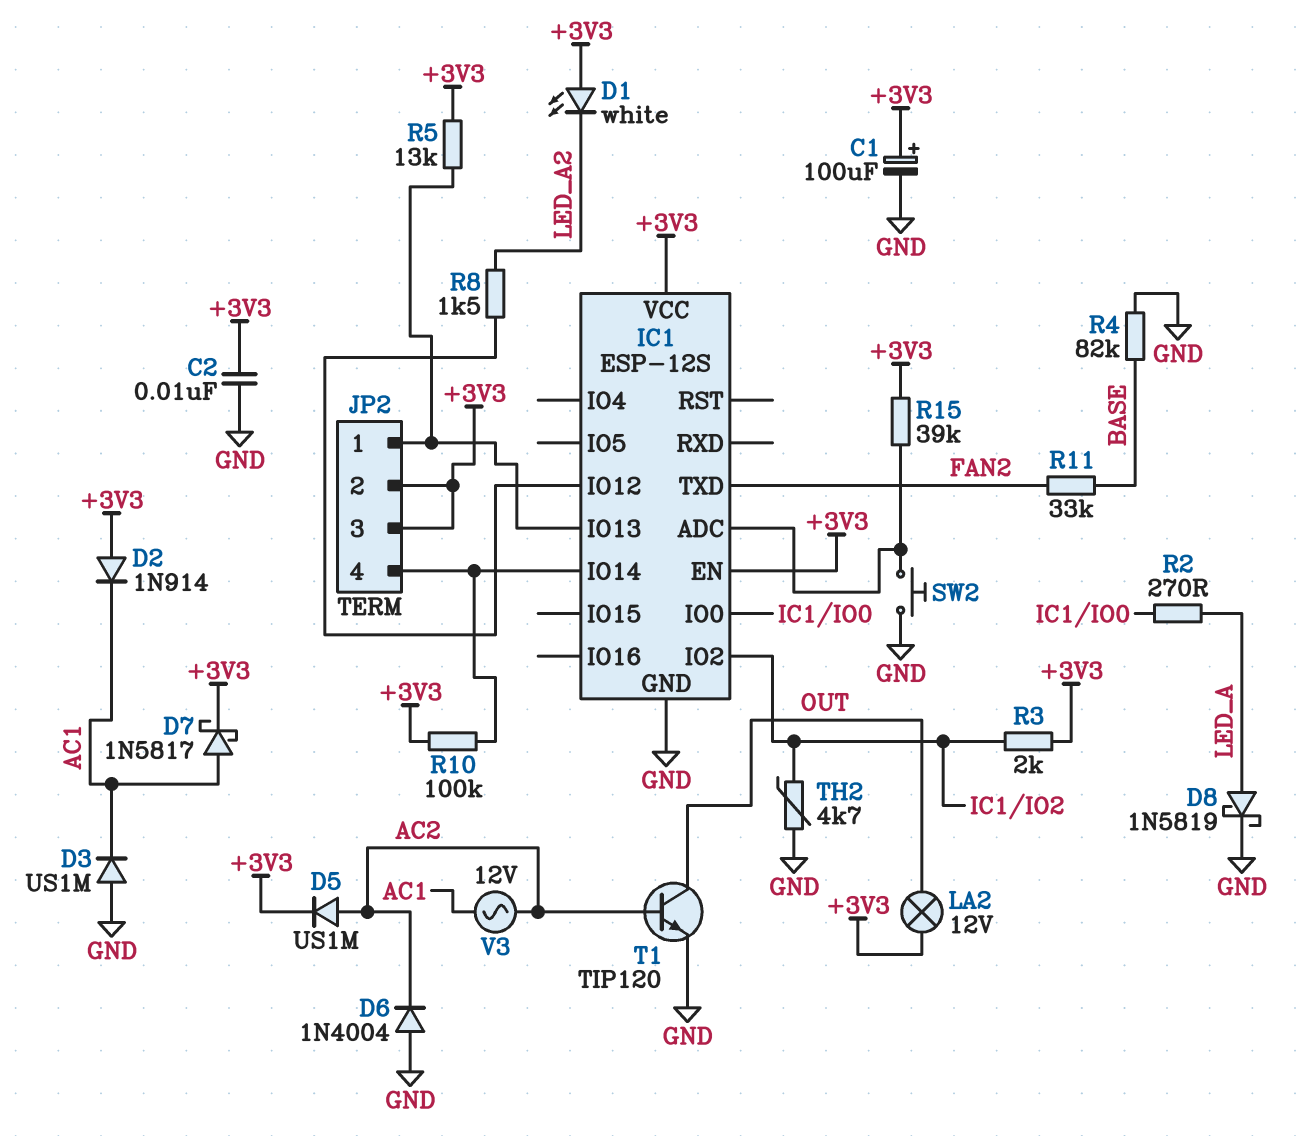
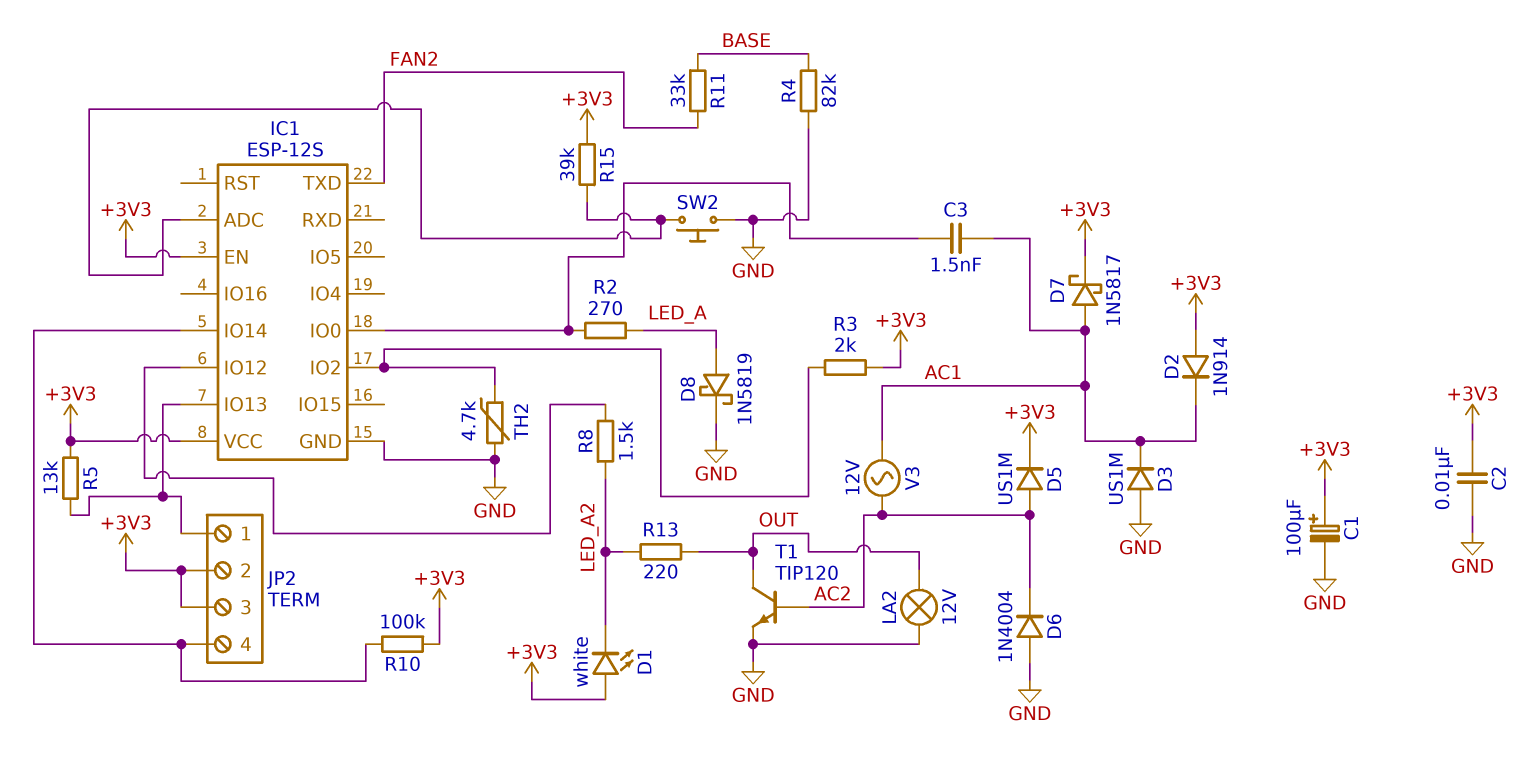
C3: none -> 1.5nF (AC1, IC1/IO0)
LA2: lamp 12V (+3V3, OUT) -> lamp 12V (GND, OUT)
R13: none -> 220 (LED_A2, OUT)

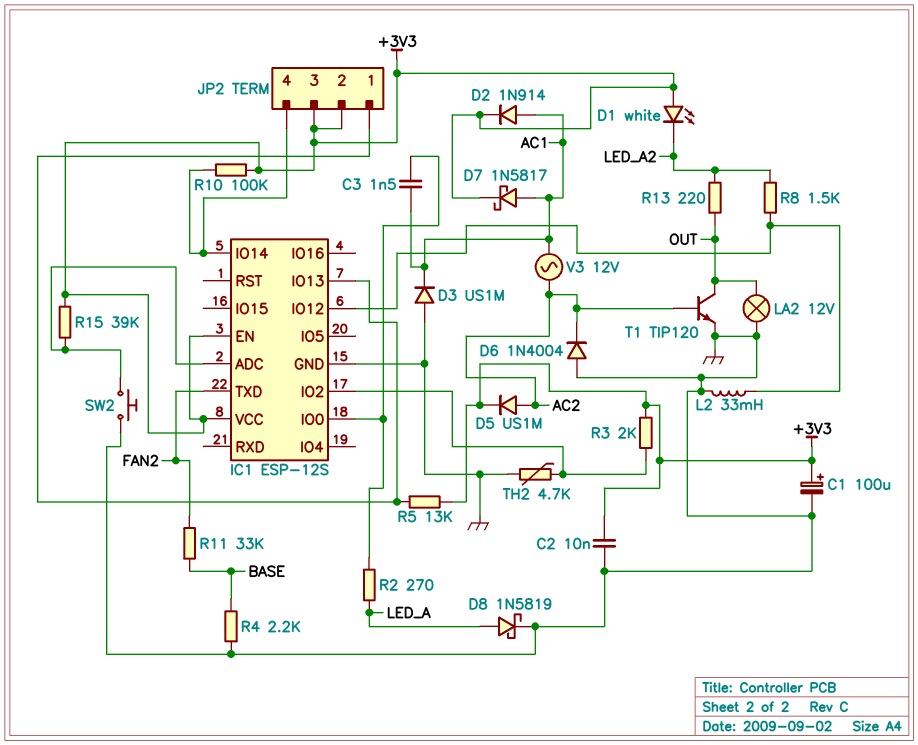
D2: diode 1N914 (A +3V3, K AC1) -> diode 1N914 (A AC1, K +3V3)
L2: none -> 33mH (GND, IC1/IO12)
R4: 82k (BASE, GND) -> 2.2k (BASE, GND)

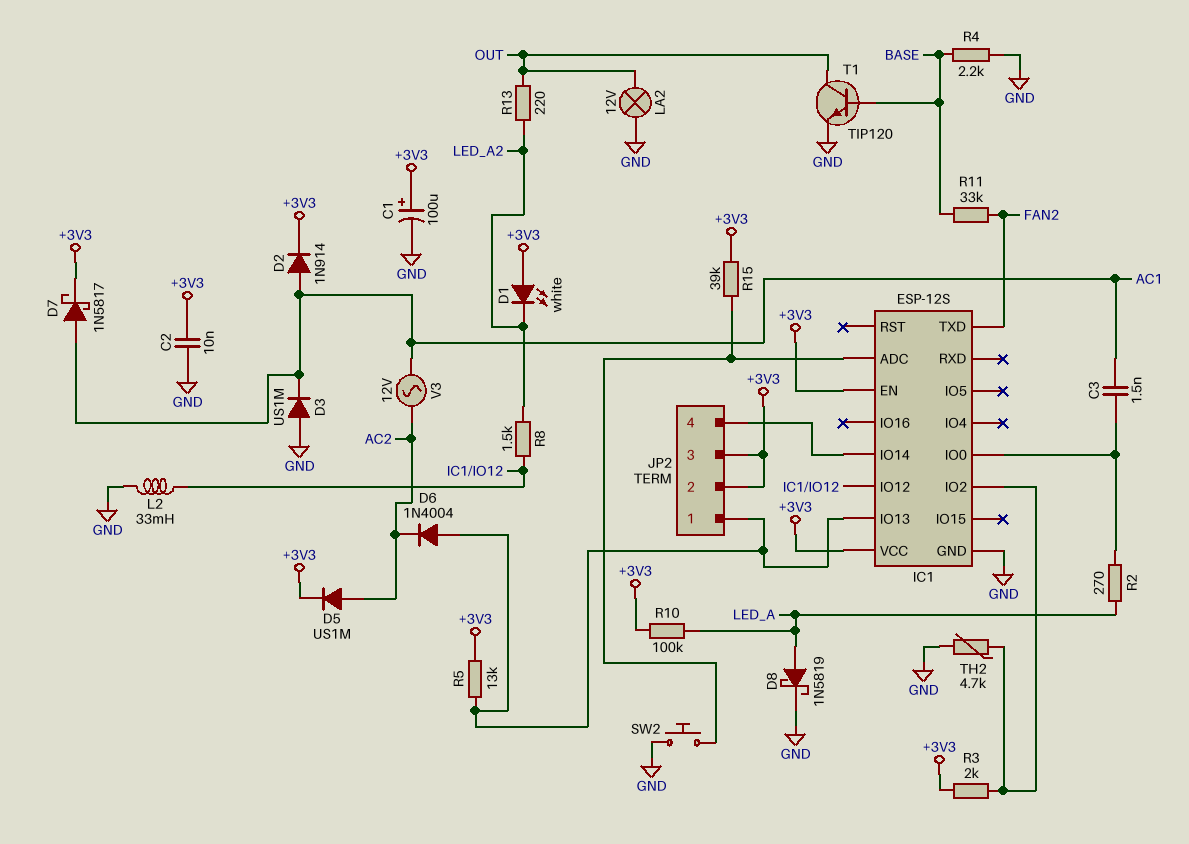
D6: diode 1N4004 (A GND, K AC2) -> diode 1N4004 (A IC1/IO13, K AC2)
R10: 100k (+3V3, IC1/IO14) -> 100k (+3V3, LED_A)
T1: NPN TIP120 (B AC2, C OUT, E GND) -> NPN TIP120 (B BASE, C OUT, E GND)

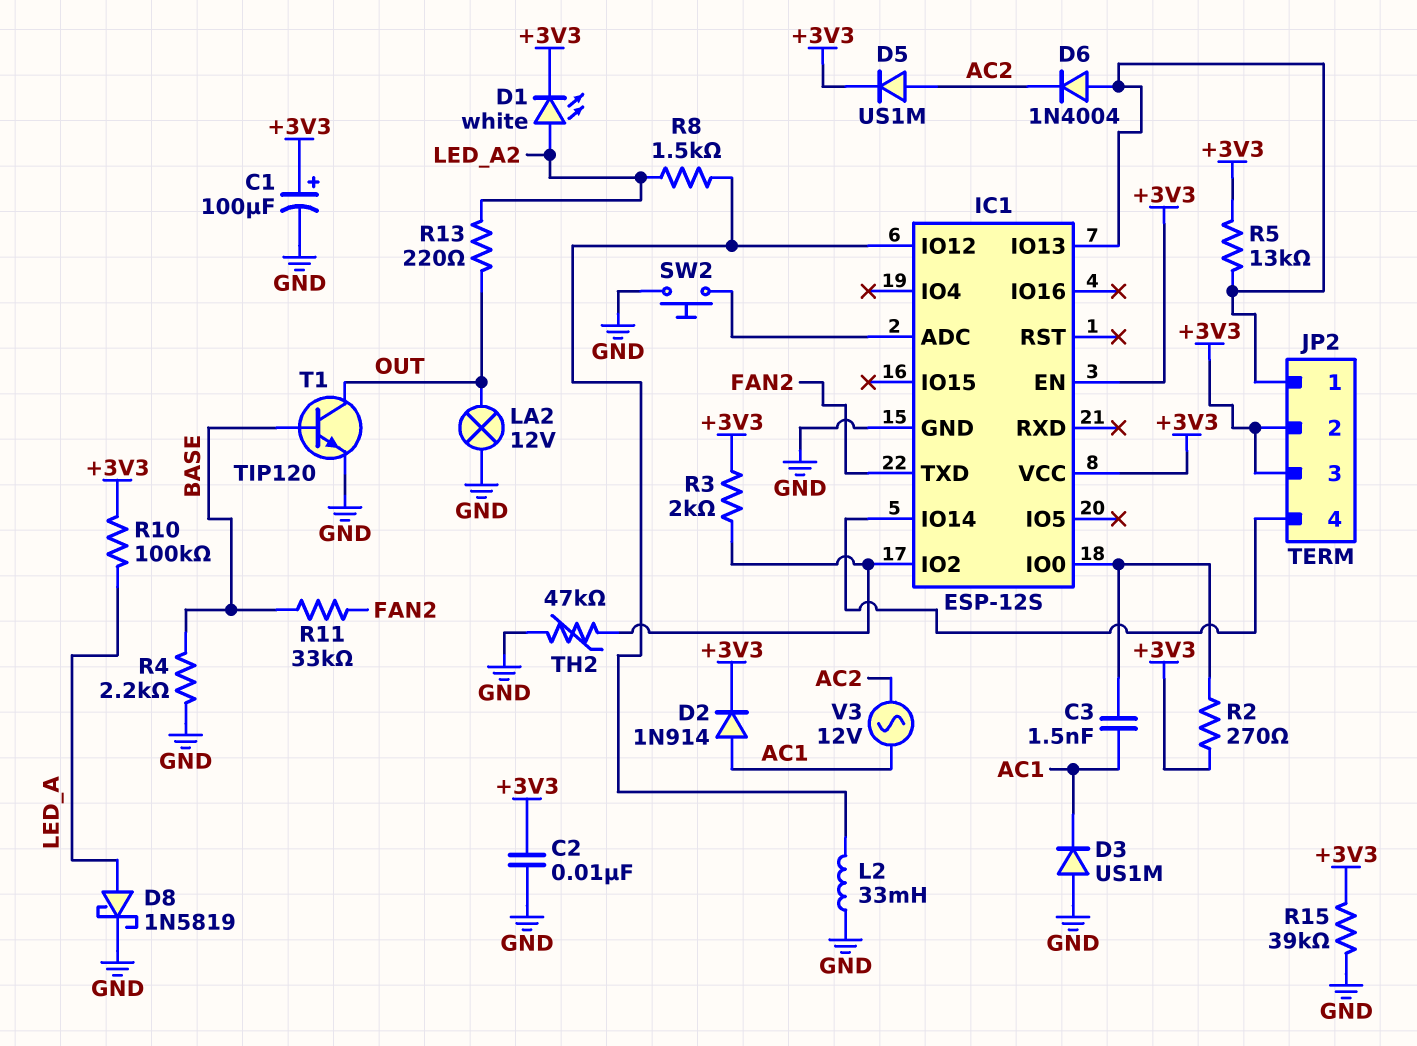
D1: LED white (A +3V3, K LED_A2) -> LED white (A LED_A2, K +3V3)
D7: schottky 1N5817 (A AC1, K +3V3) -> none
R2: 270 (IC1/IO0, LED_A) -> 270 (+3V3, IC1/IO0)
R15: 39k (+3V3, IC1/ADC) -> 39k (+3V3, GND)
TH2: 4.7k (GND, IC1/IO2) -> 47k (GND, IC1/IO2)

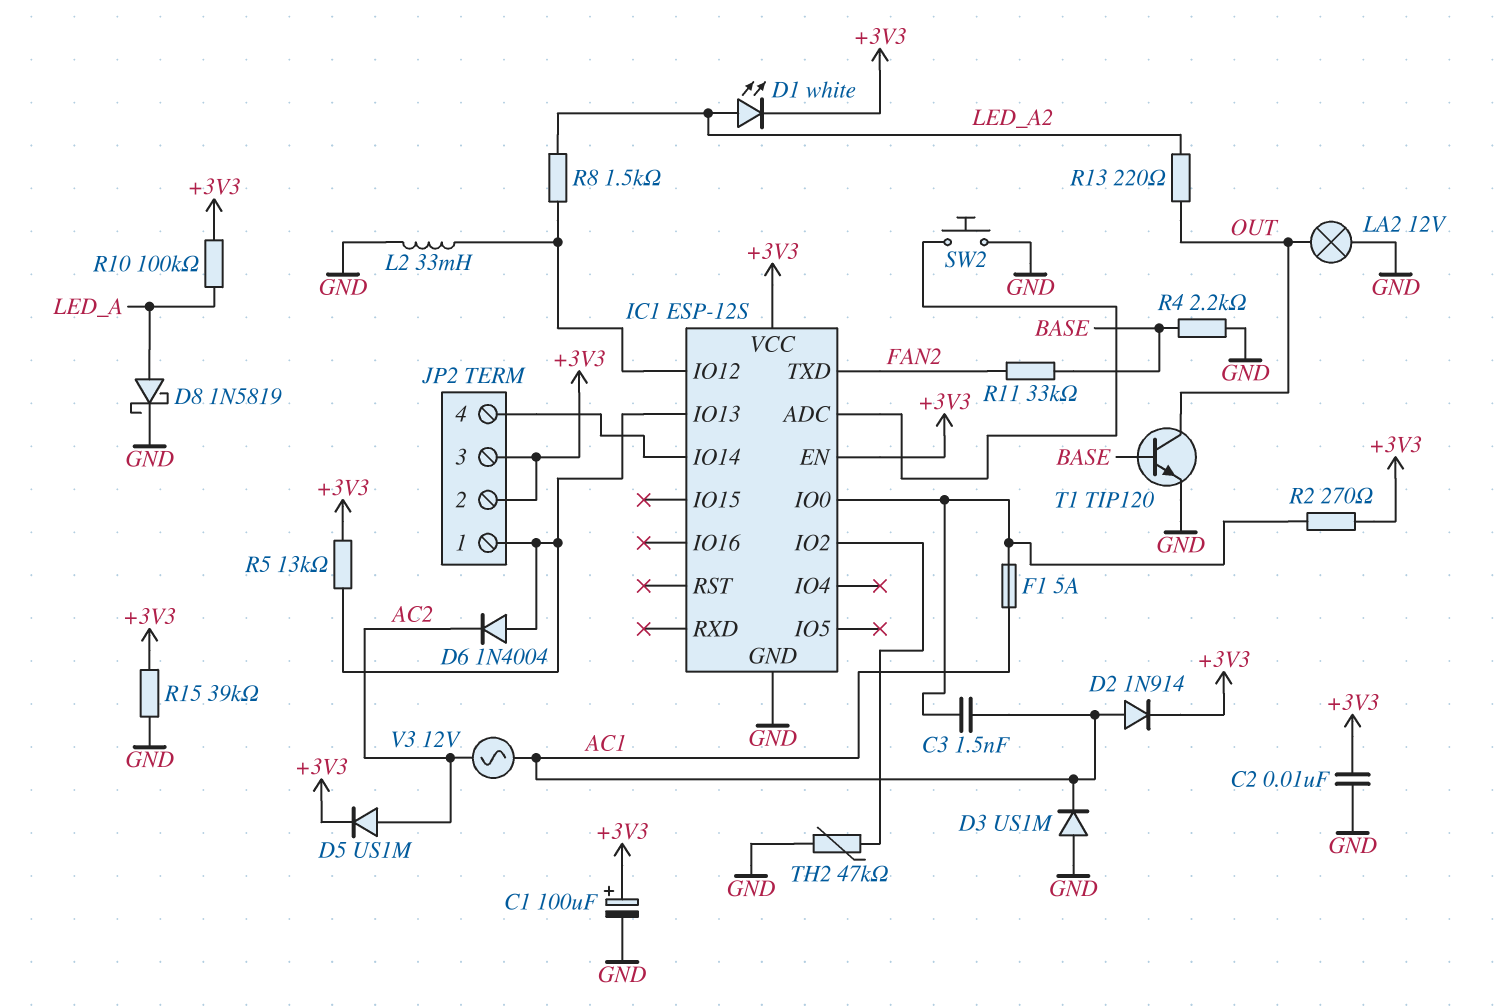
F1: none -> 5A (AC1, IC1/IO0)
R3: 2k (+3V3, IC1/IO2) -> none

